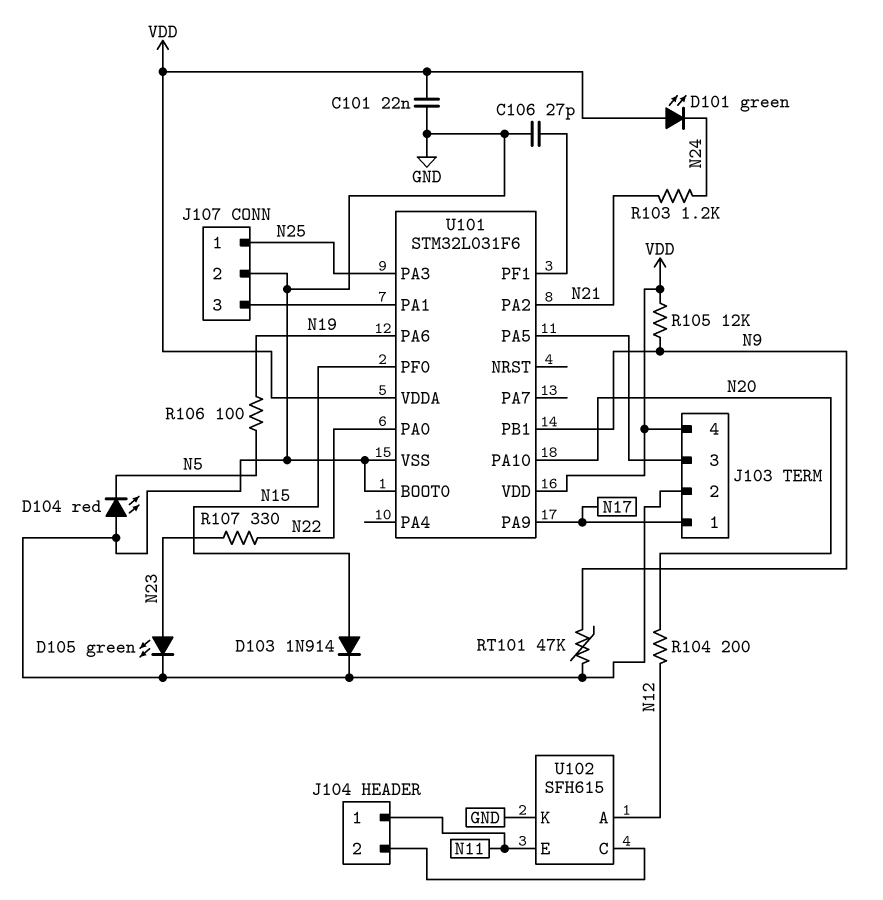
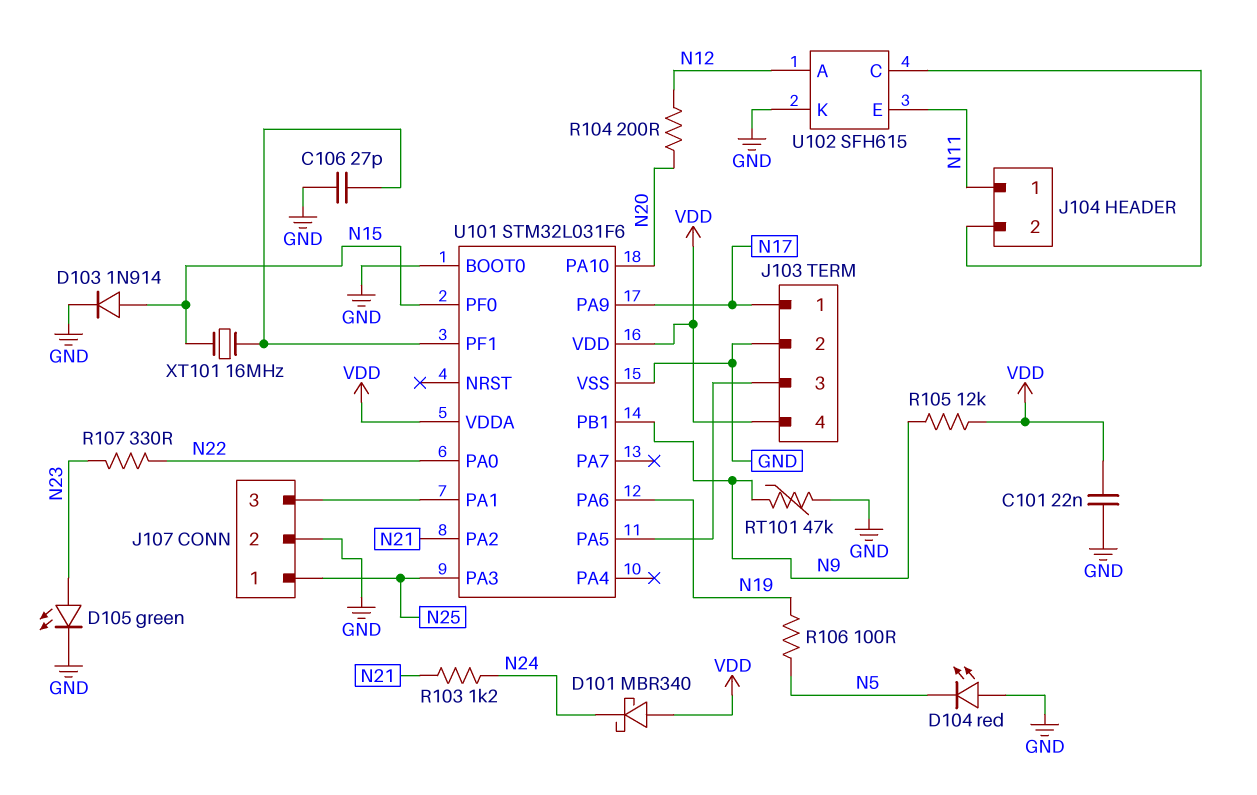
D101: LED green (A VDD, K N24) -> schottky MBR340 (A VDD, K N24)
XT101: none -> 16MHz (N15, U101/PF1)

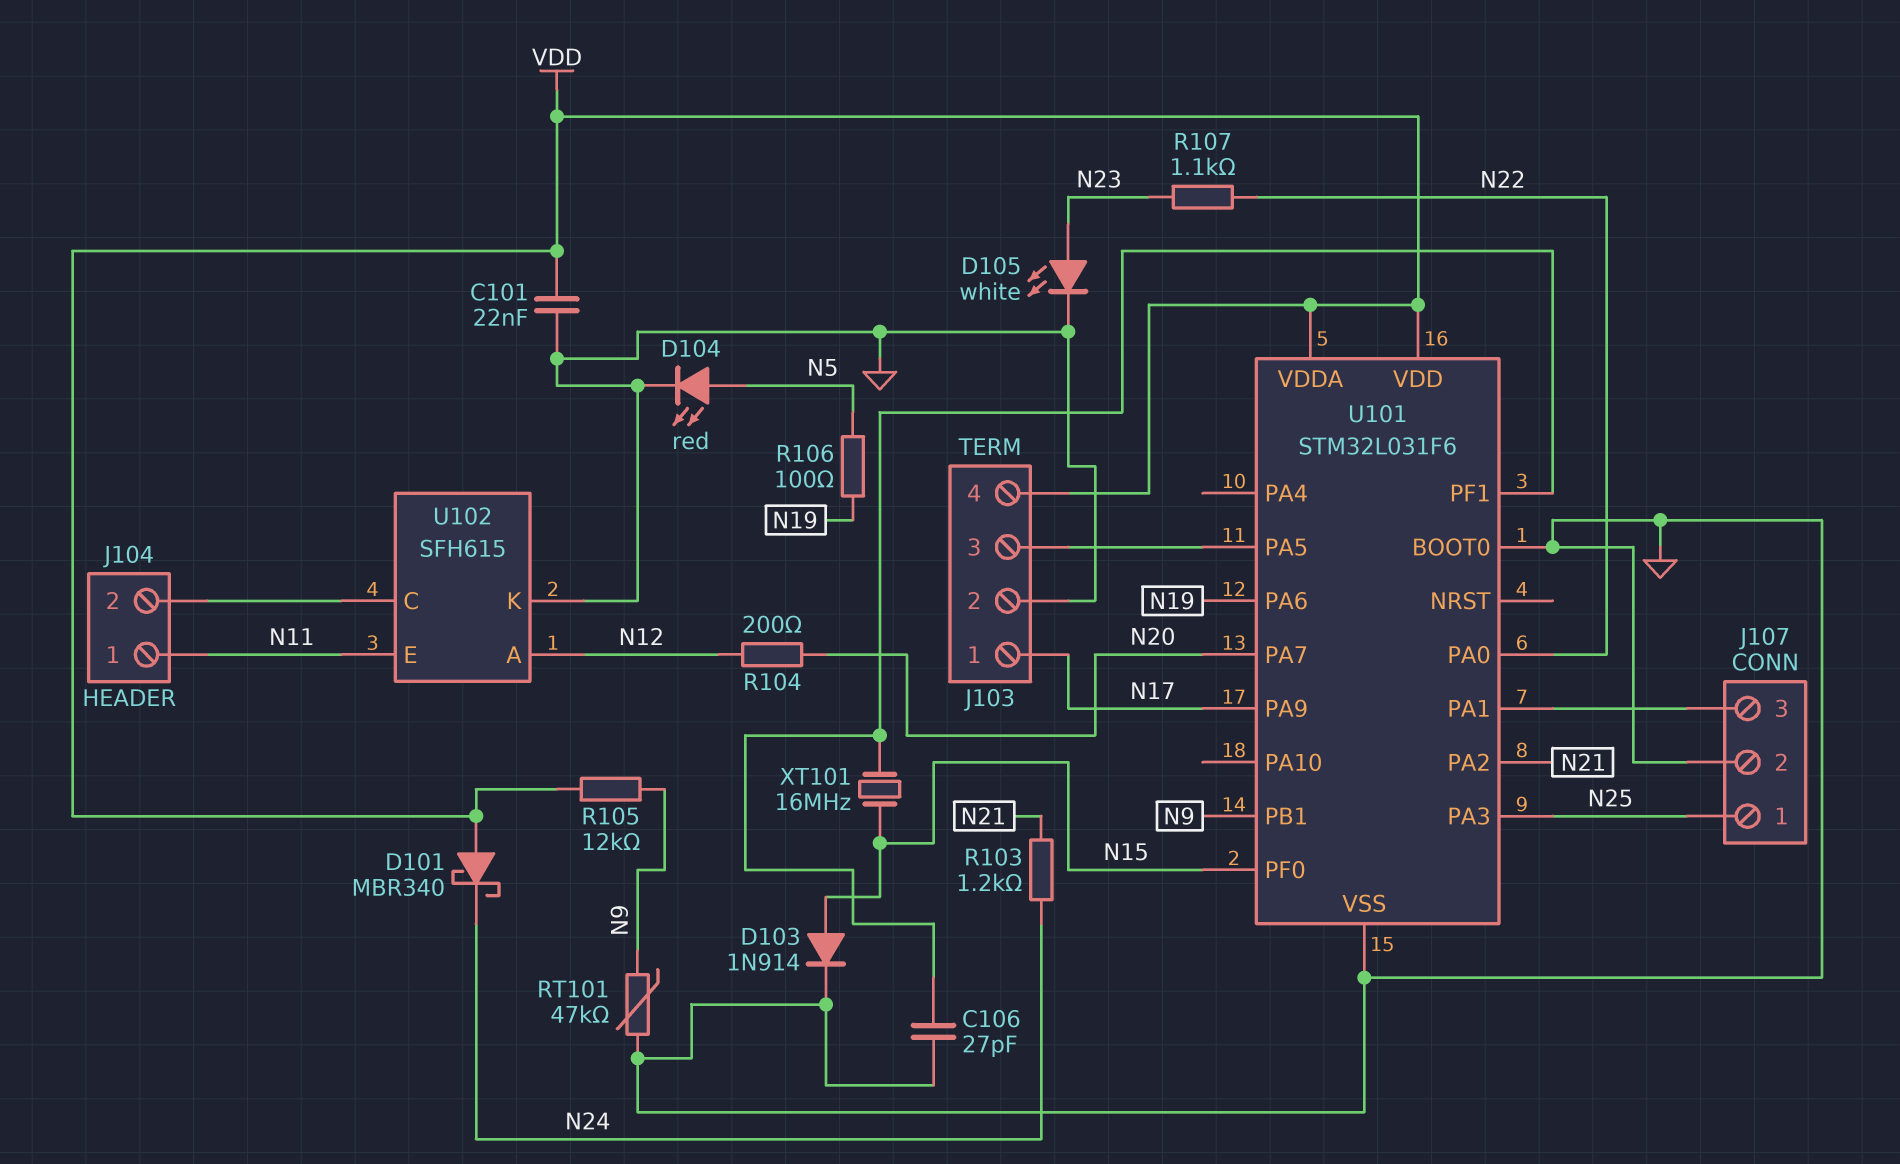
D104: LED red (A GND, K N5) -> LED red (A N5, K GND)
D105: LED green (A N23, K GND) -> LED white (A N23, K GND)
R107: 330 (N22, N23) -> 1.1k (N22, N23)
U101 pin PA7: none -> N20
U101 pin PA10: N20 -> none

